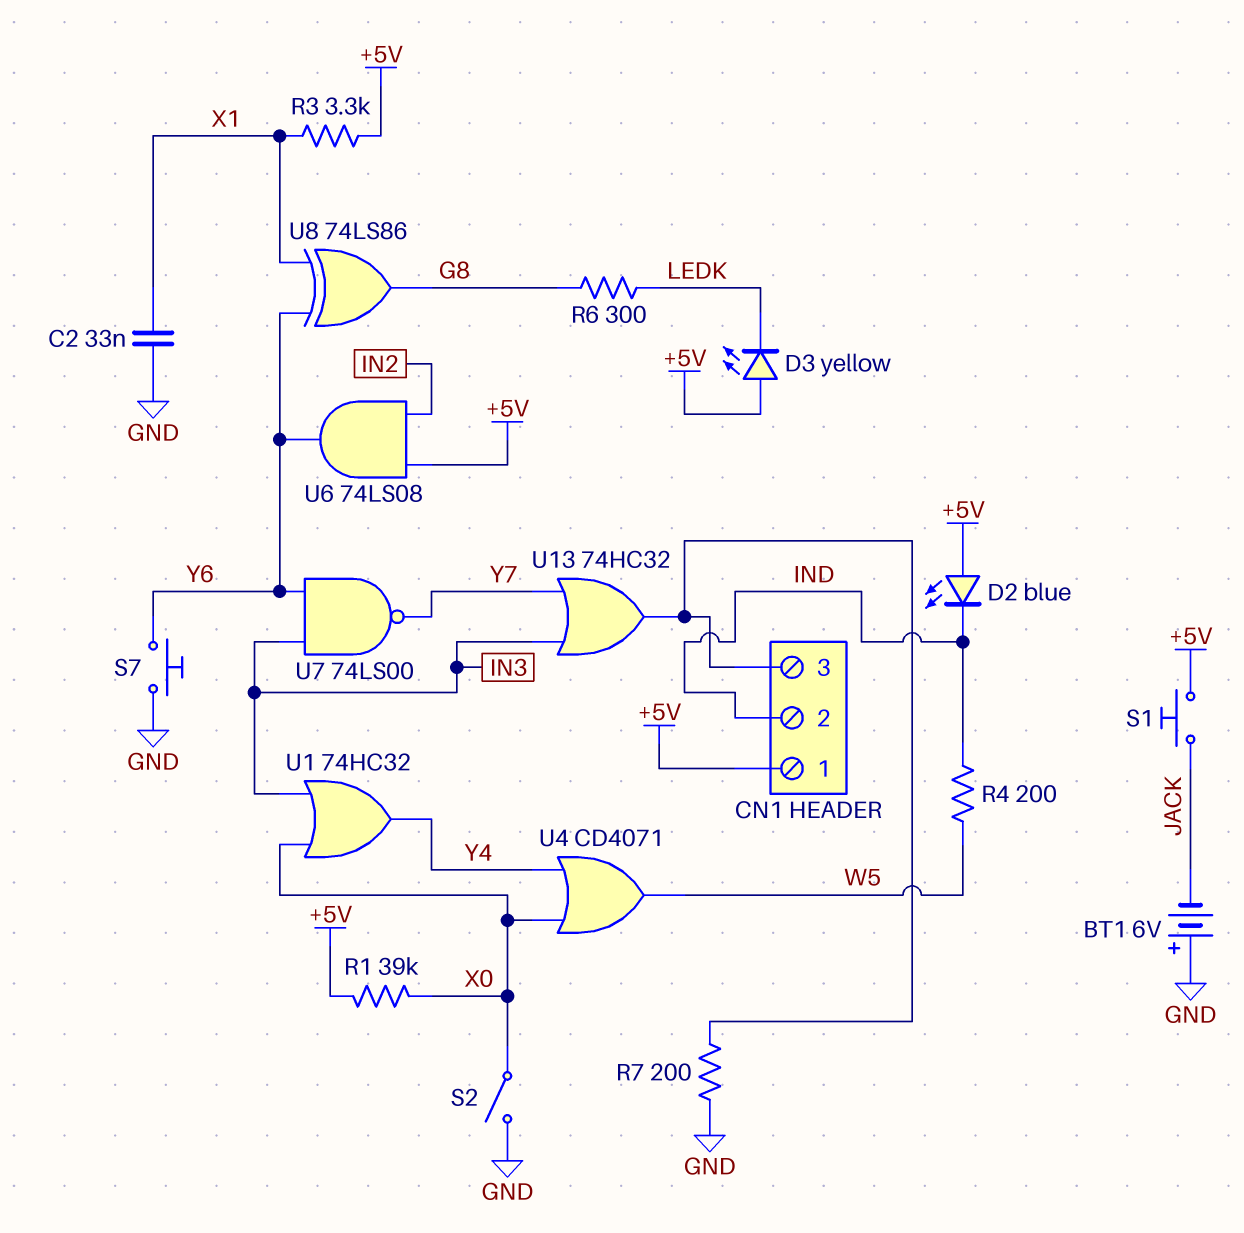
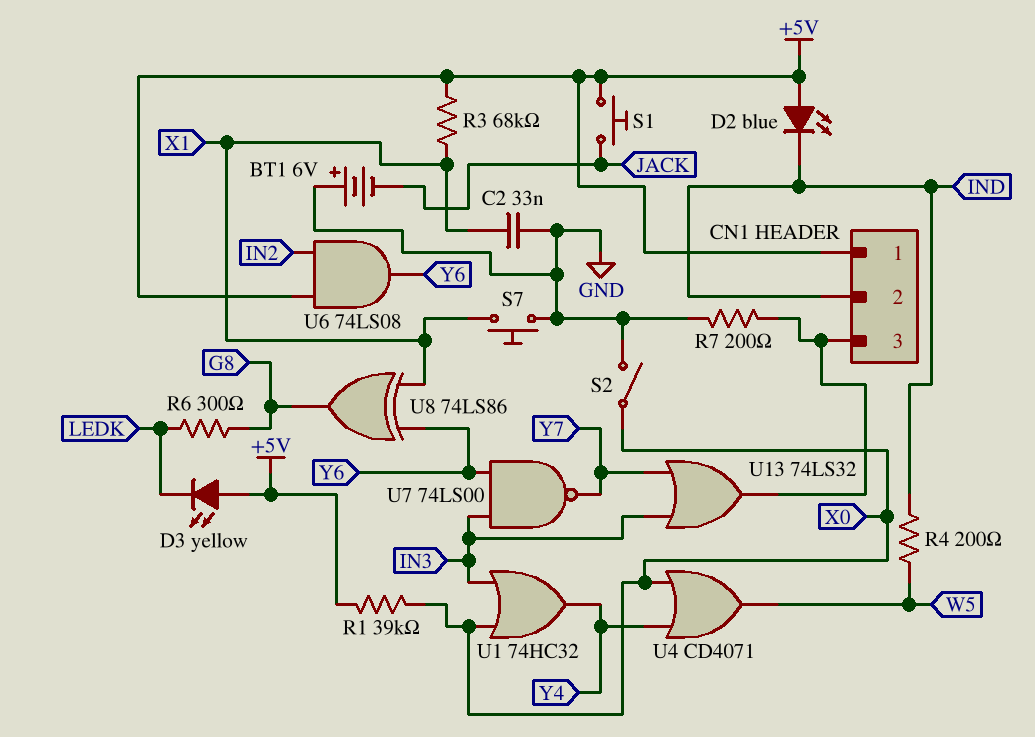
R3: 3.3k (+5V, X1) -> 68k (+5V, X1)
S7: button (GND, Y6) -> button (GND, X1)
U13: OR 74HC32 (in IN3, in Y7, out CN1/3) -> OR 74LS32 (in IN3, in Y7, out CN1/3)

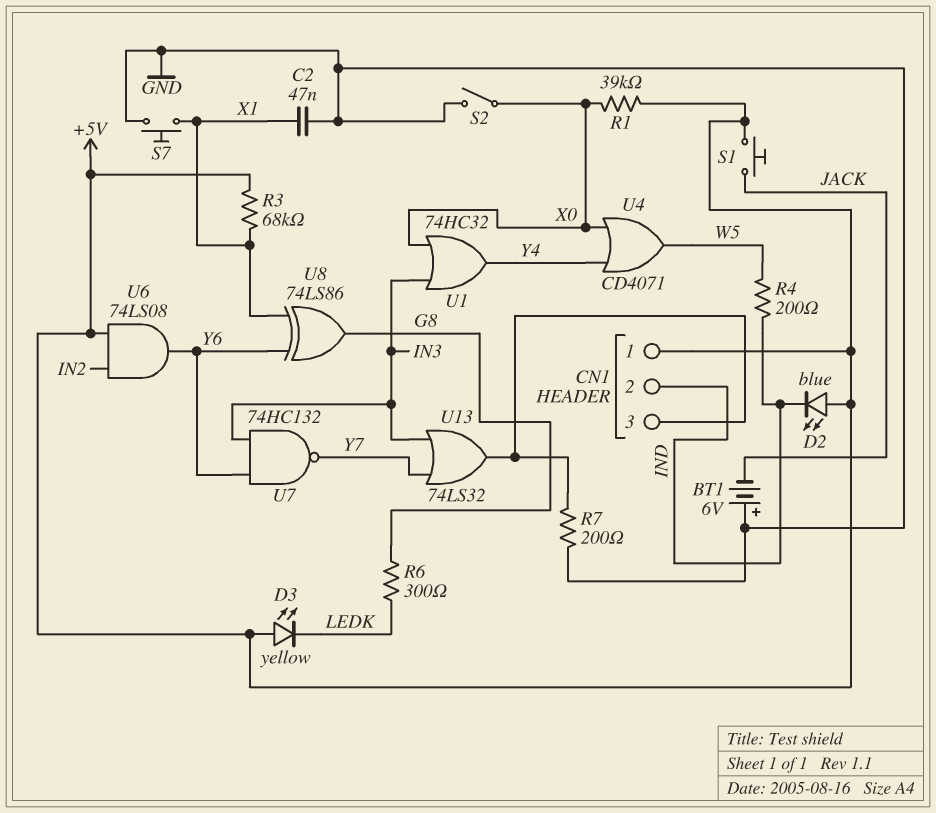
C2: 33nF (GND, X1) -> 47nF (GND, X1)
U7: NAND 74LS00 (in IN3, in Y6, out Y7) -> NAND 74HC132 (in IN3, in Y6, out Y7)

